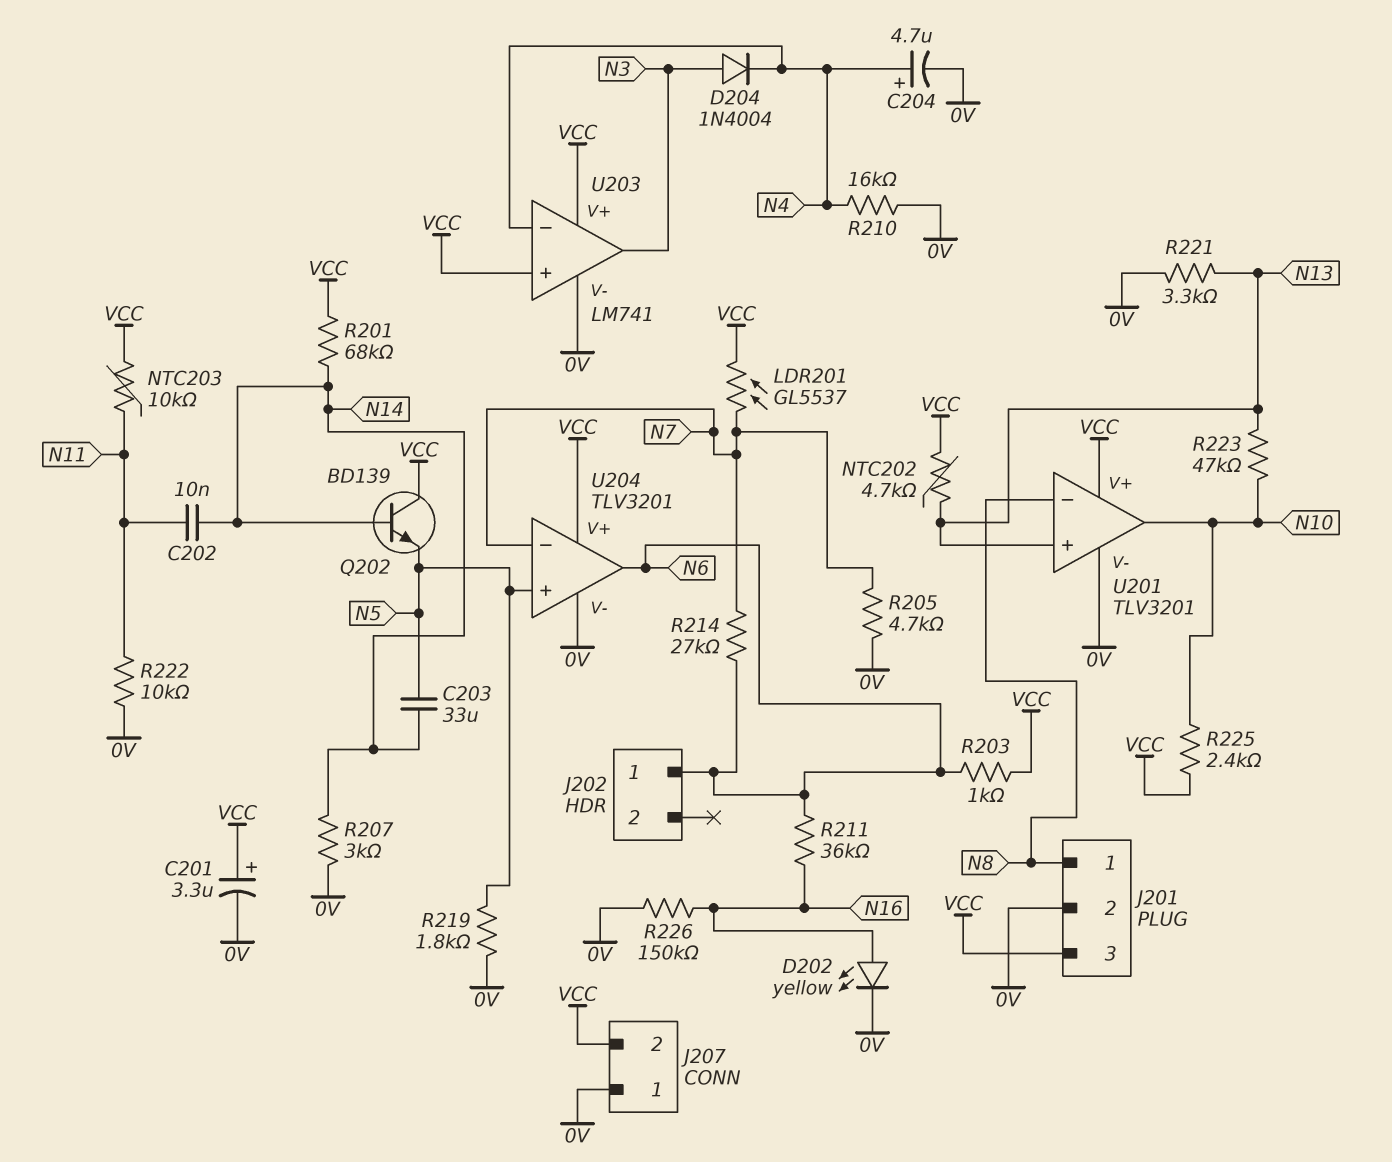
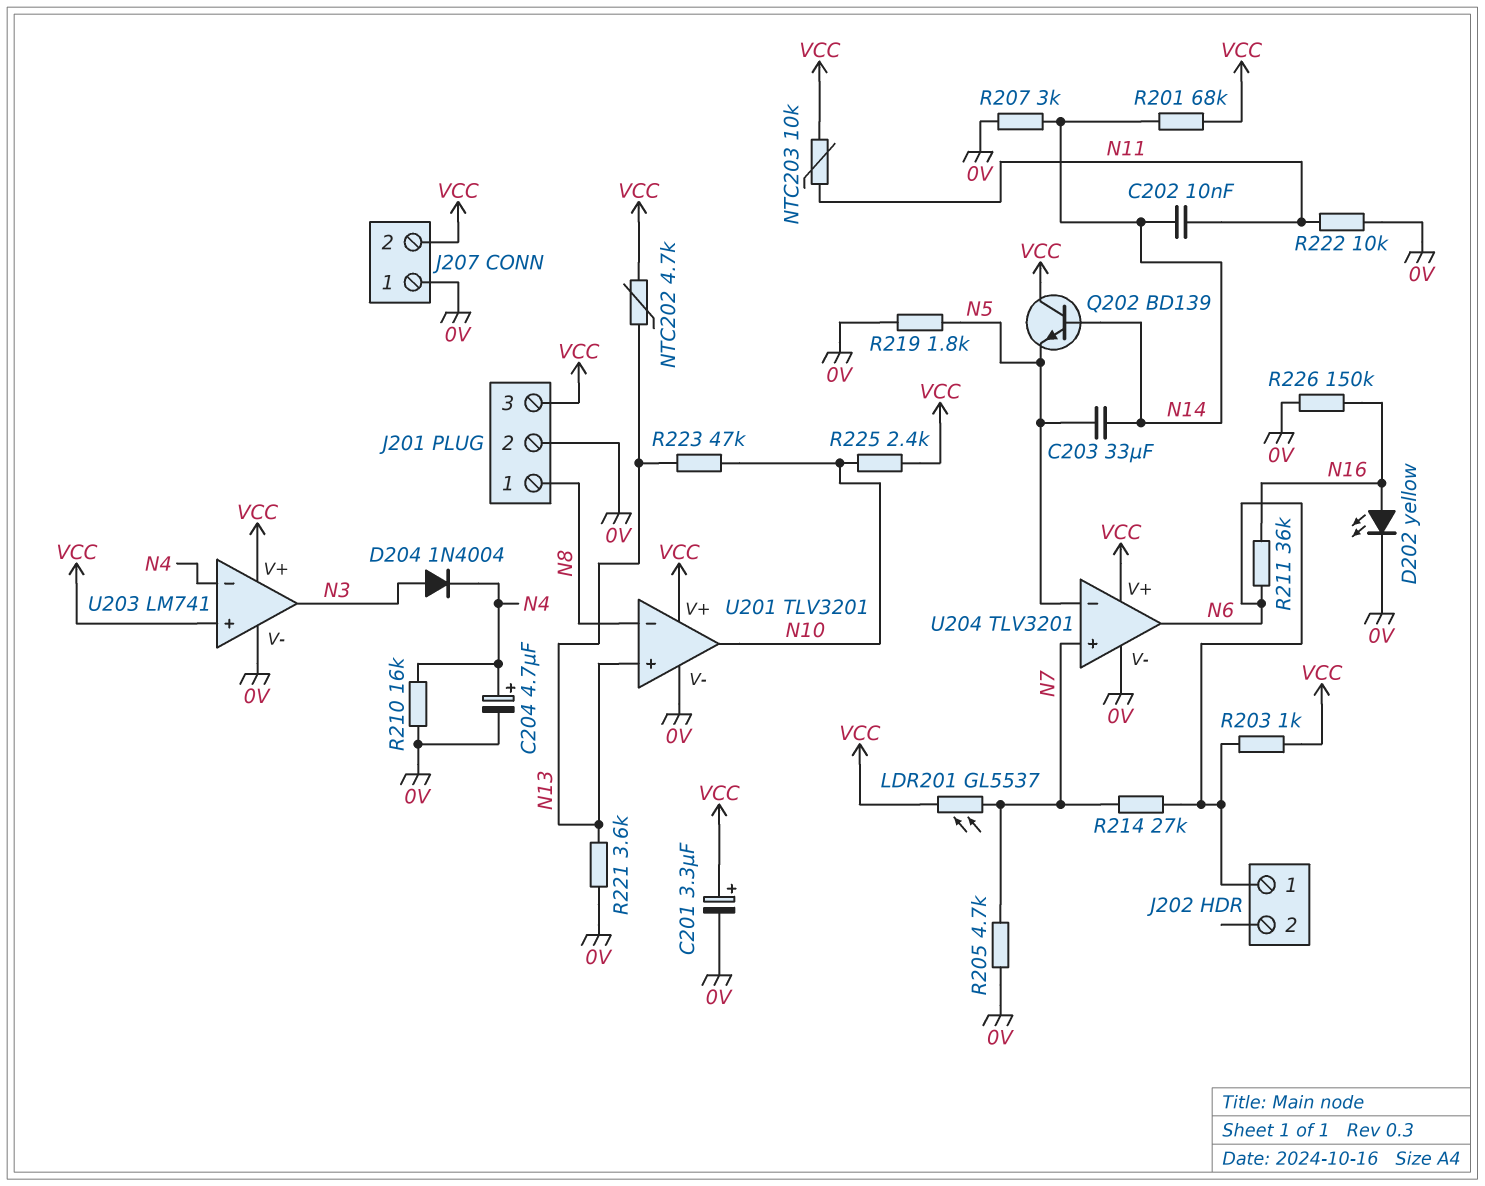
R221: 3.3k (0V, N13) -> 3.6k (0V, N13)
U204 pin in+: N5 -> N7
U204 pin in-: N7 -> N5

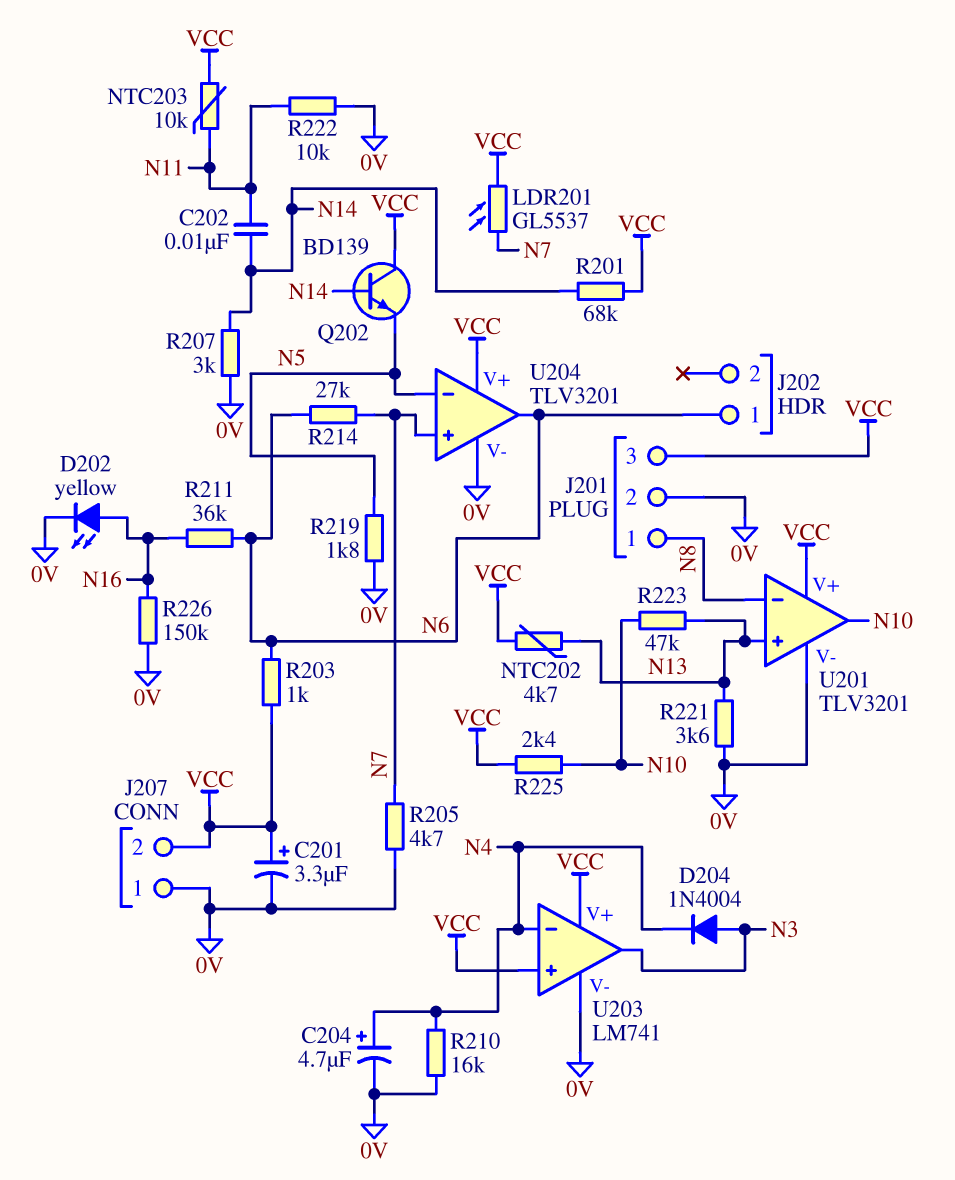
C203: 33uF (N5, N14) -> none

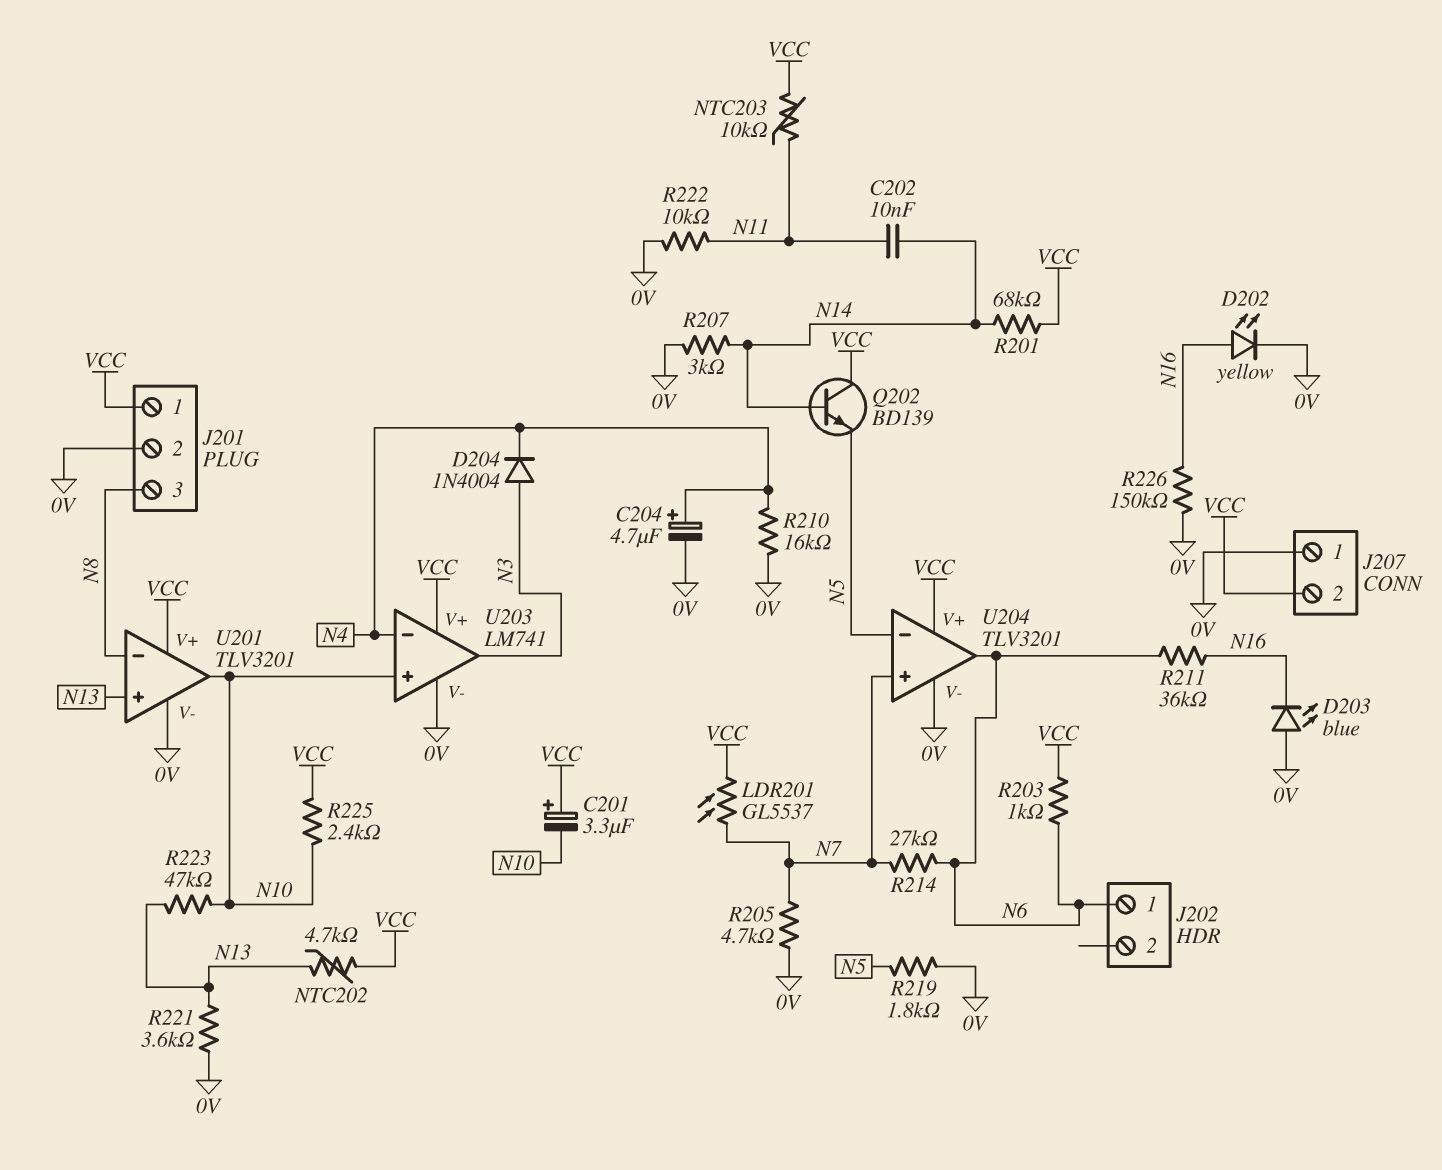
C201: 3.3uF (plus VCC, minus 0V) -> 3.3uF (plus VCC, minus N10)
D203: none -> LED blue (A 0V, K N16)
J201 pin 1: N8 -> VCC
J201 pin 3: VCC -> N8
U203 pin in+: VCC -> N10

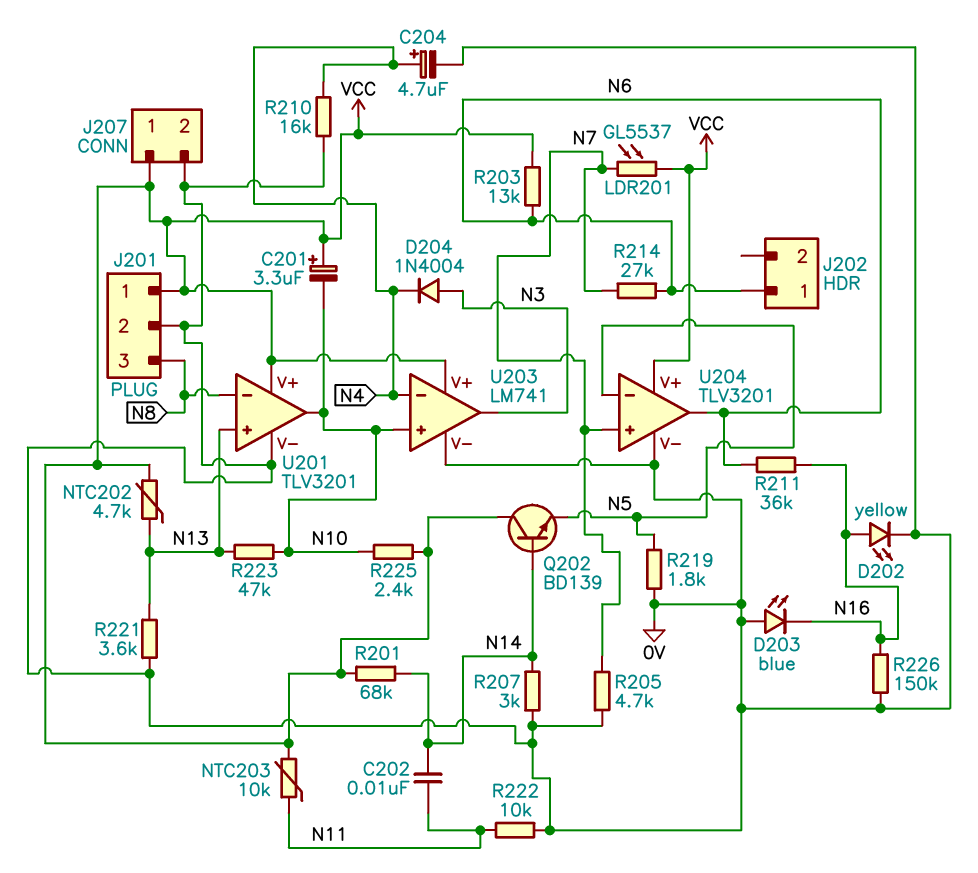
J207 pin 1: 0V -> VCC
J207 pin 2: VCC -> 0V
R203: 1k (N6, VCC) -> 13k (N6, VCC)

